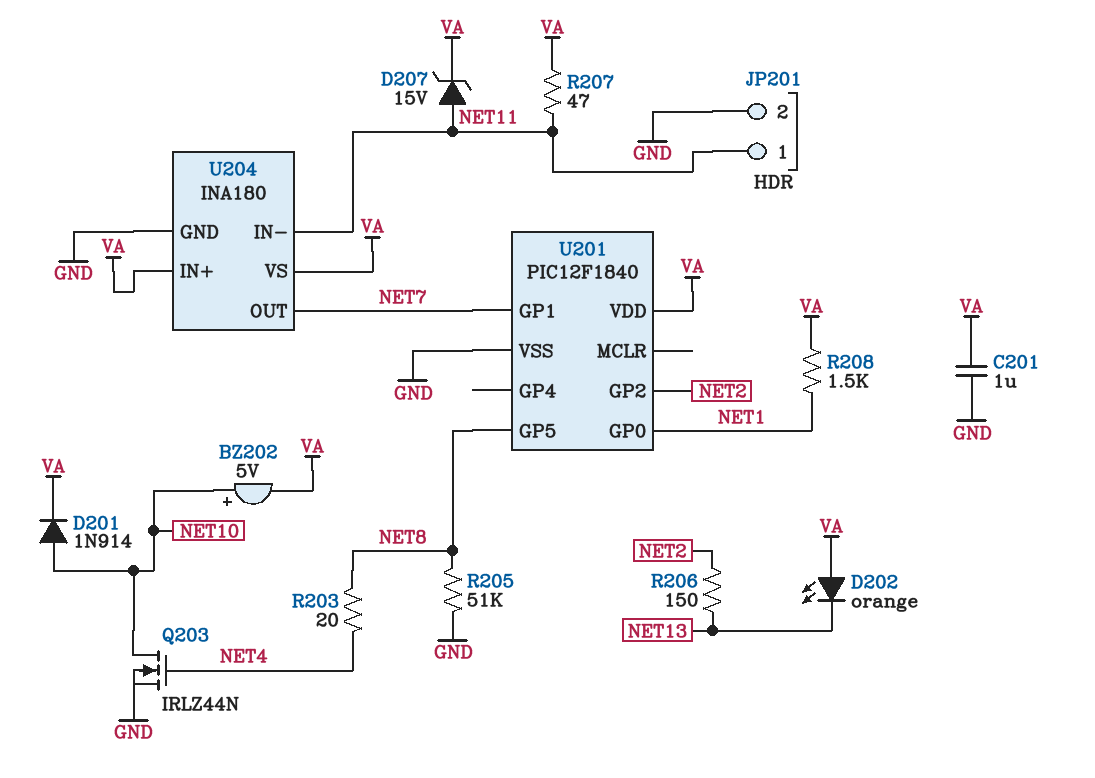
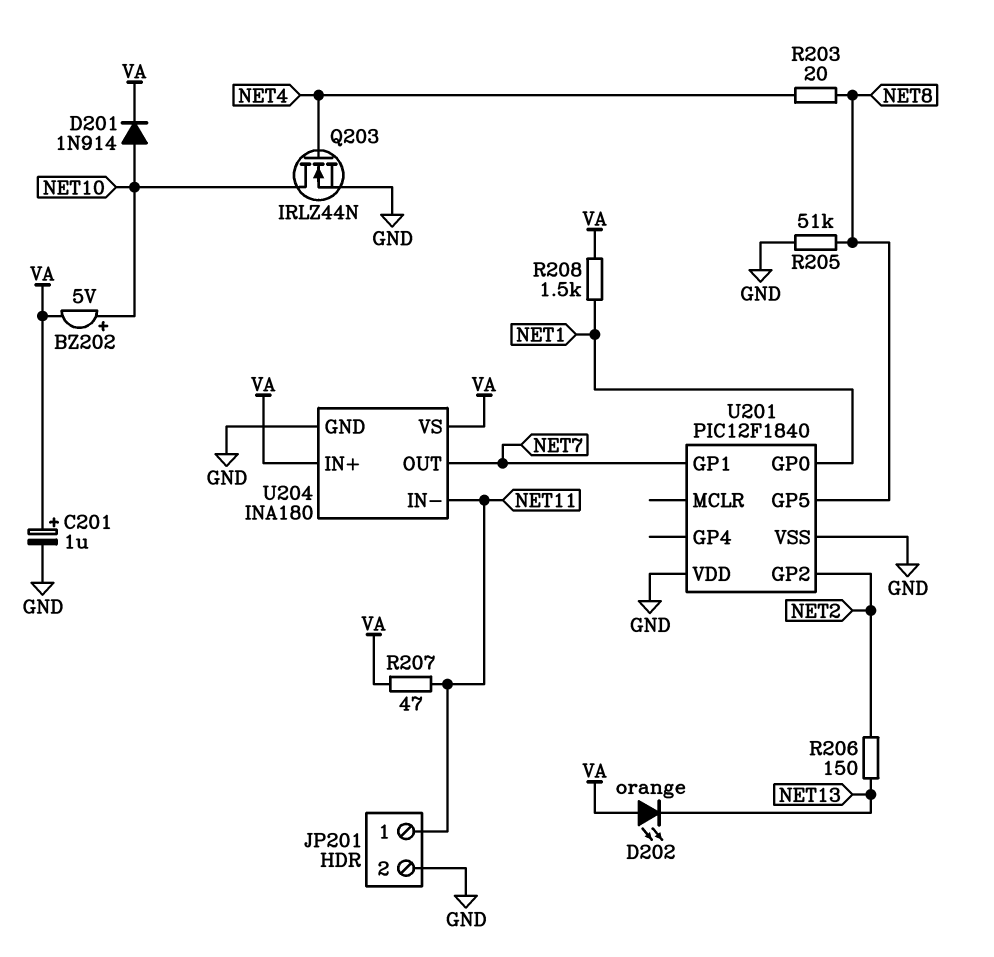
C201: 1uF (GND, VA) -> 1uF (plus VA, minus GND)
D207: zener 15V (A NET11, K VA) -> none
U201 pin VDD: VA -> GND

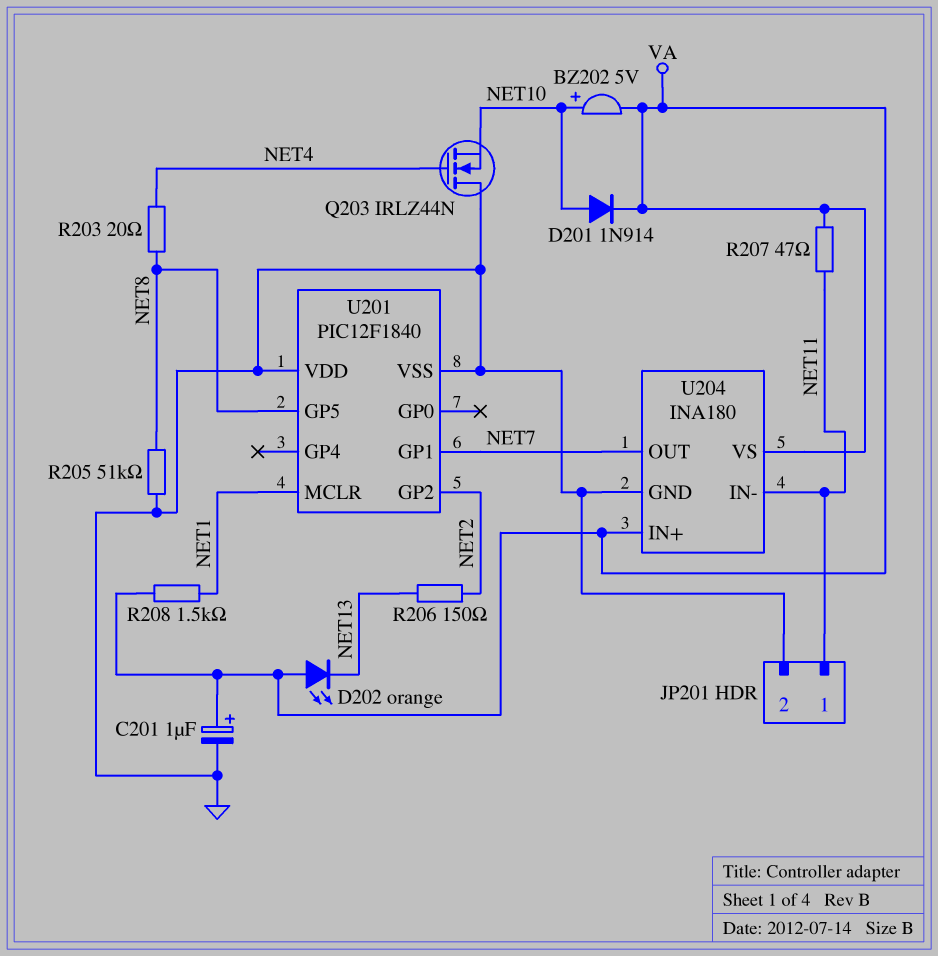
Q203: NMOS IRLZ44N (G NET4, D NET10, S GND) -> NMOS IRLZ44N (G NET4, D GND, S NET10)
U201 pin GP0: NET1 -> none
U201 pin MCLR: none -> NET1

